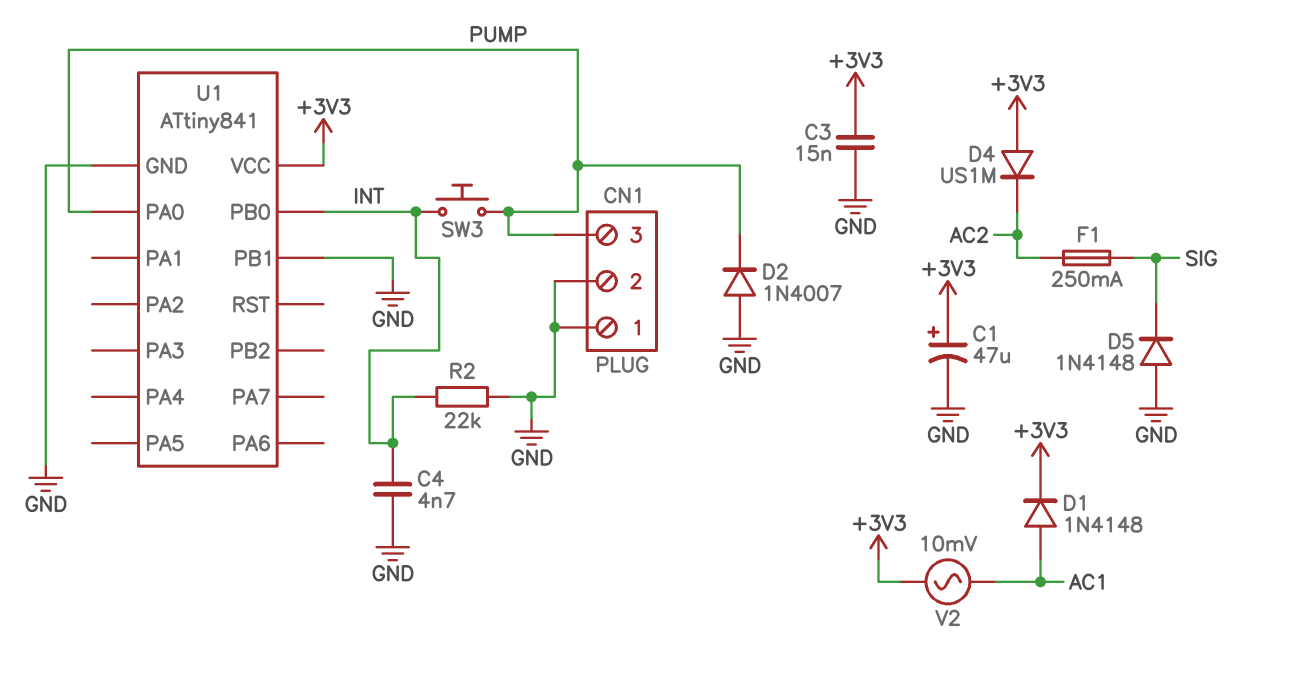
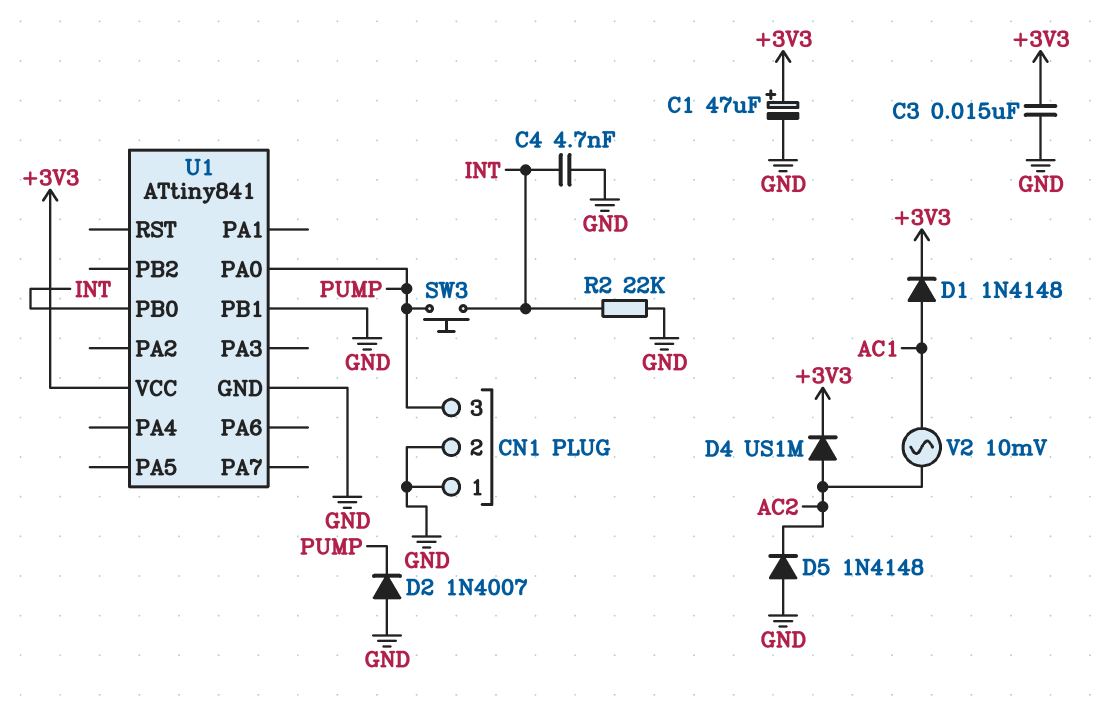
D4: diode US1M (A +3V3, K AC2) -> diode US1M (A AC2, K +3V3)
D5: diode 1N4148 (A GND, K SIG) -> diode 1N4148 (A GND, K AC2)
F1: 250mA (AC2, SIG) -> none
V2: AC 10mV (+3V3, AC1) -> AC 10mV (AC1, AC2)

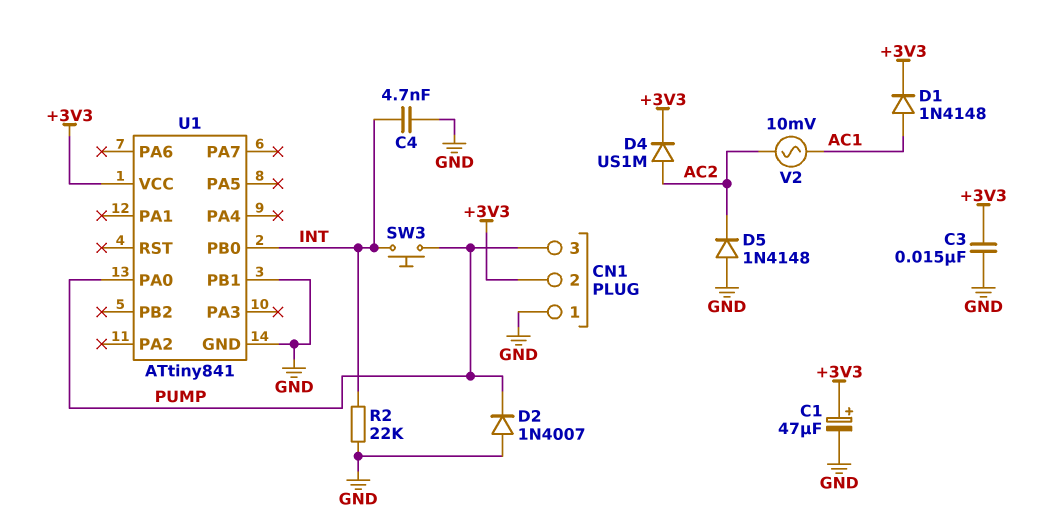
CN1 pin 2: GND -> +3V3

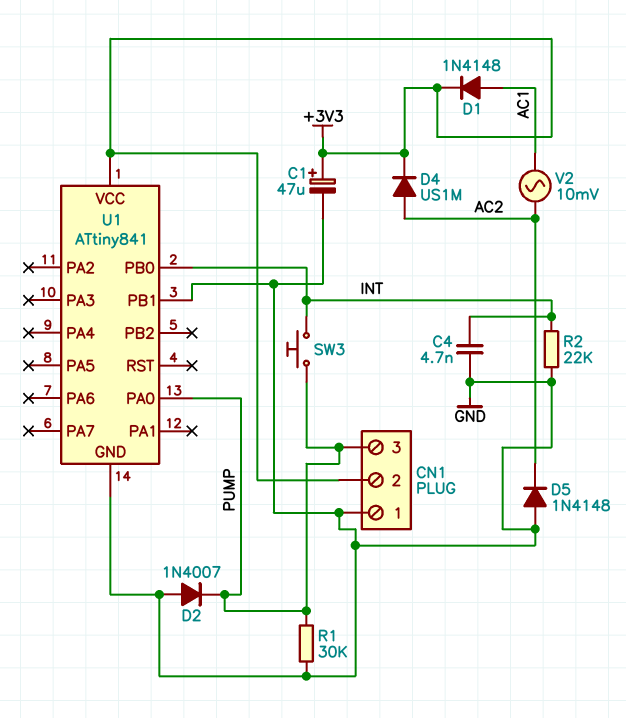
C3: 15nF (+3V3, GND) -> none
R1: none -> 30k (GND, PUMP)

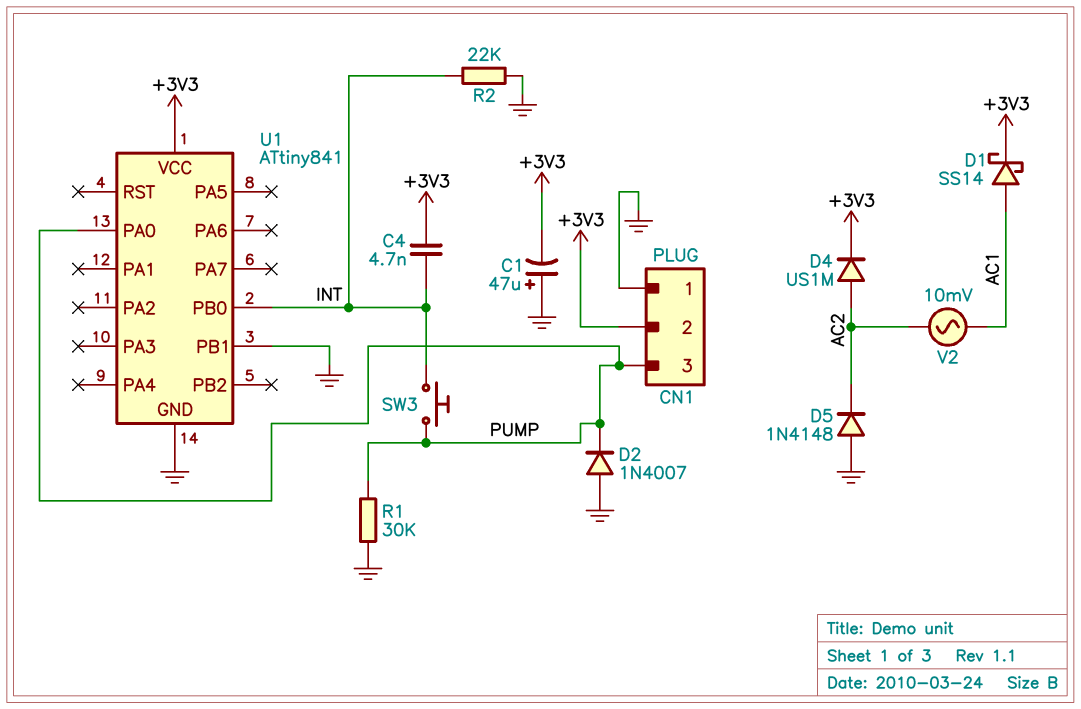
C1: 47uF (plus +3V3, minus GND) -> 47uF (plus GND, minus +3V3)
C4: 4.7nF (GND, INT) -> 4.7nF (+3V3, INT)
D1: diode 1N4148 (A AC1, K +3V3) -> schottky SS14 (A AC1, K +3V3)

